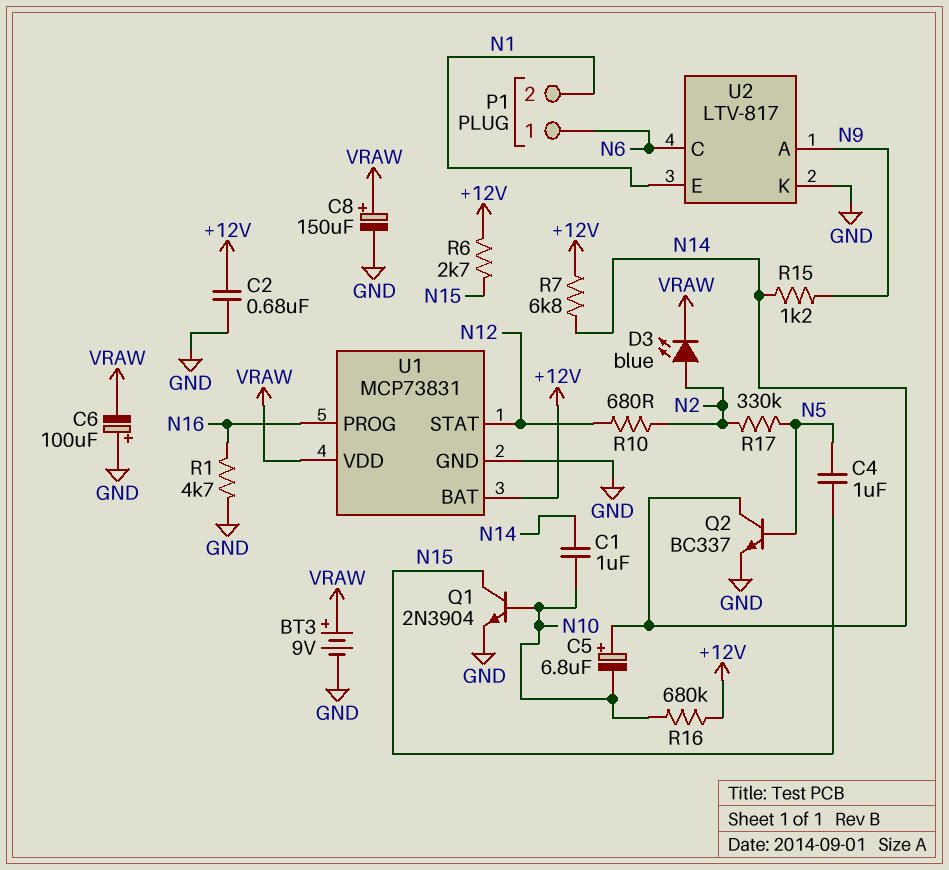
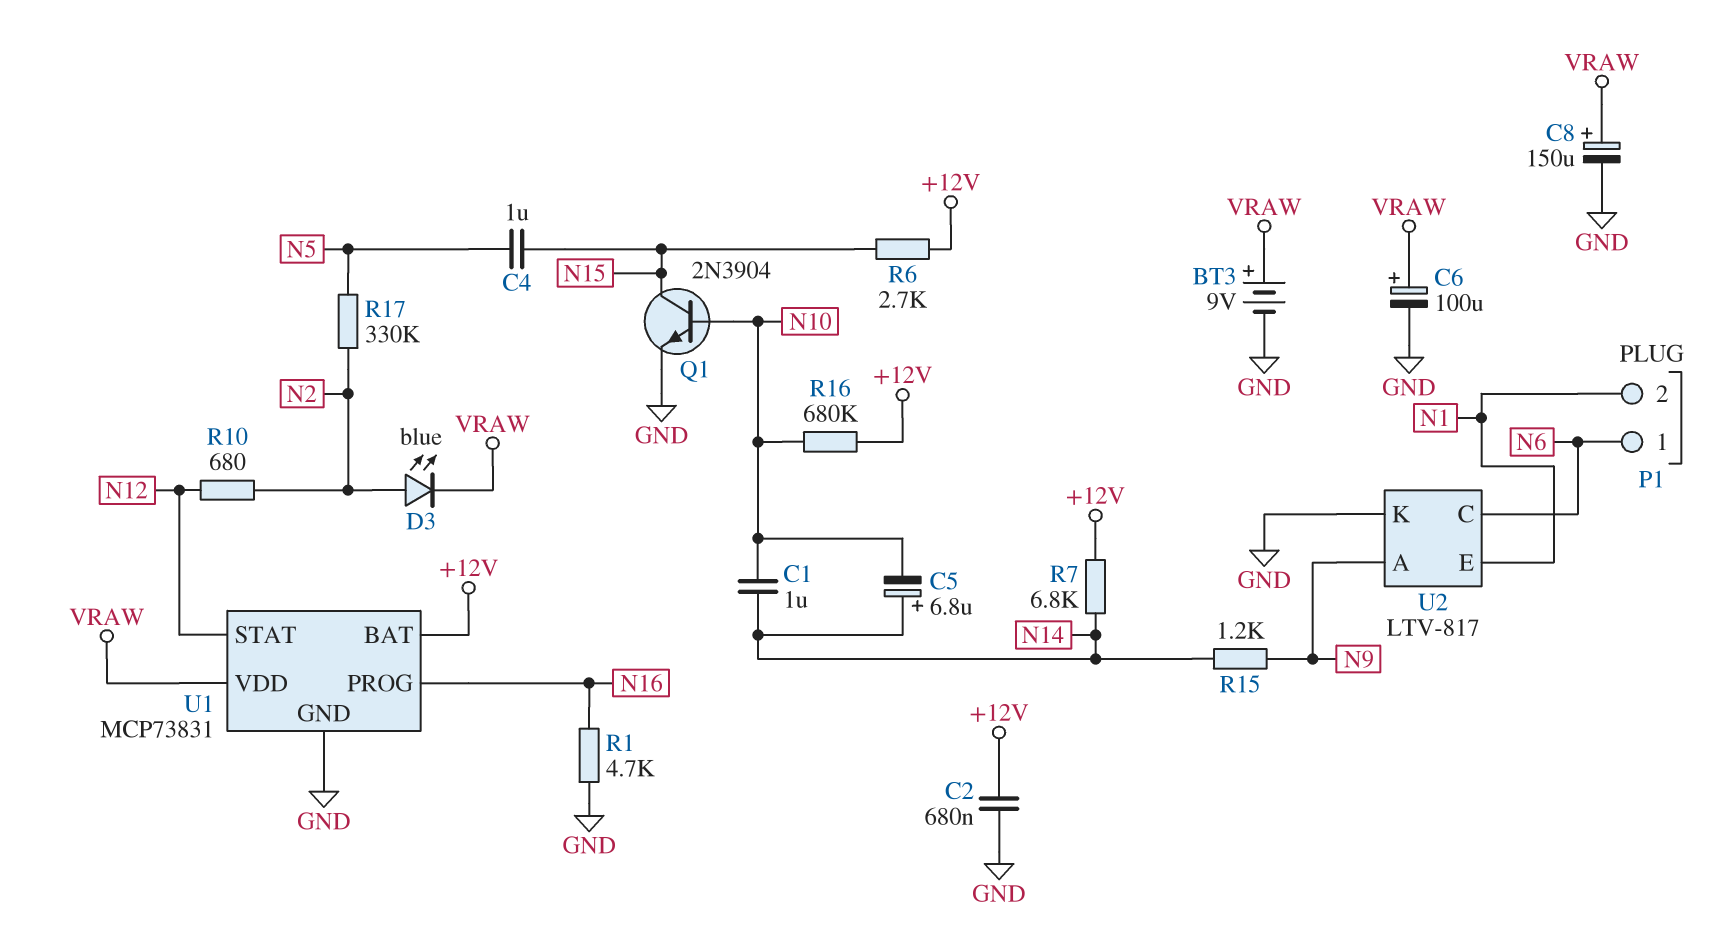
C6: 100uF (plus GND, minus VRAW) -> 100uF (plus VRAW, minus GND)
Q2: NPN BC337 (B N5, C N14, E GND) -> none

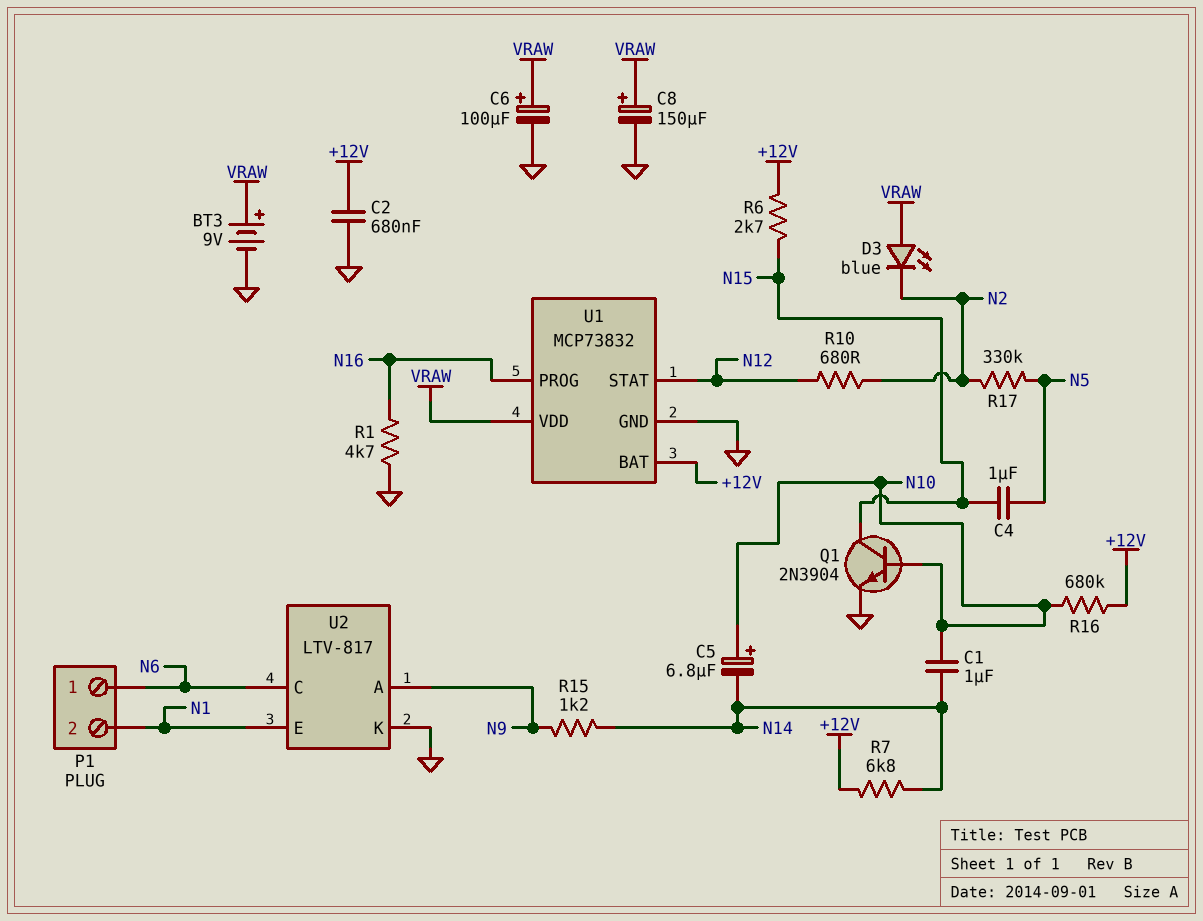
C5: 6.8uF (plus N14, minus N10) -> 6.8uF (plus N10, minus N14)
D3: LED blue (A N2, K VRAW) -> LED blue (A VRAW, K N2)
U1: MCP73831 -> MCP73832

